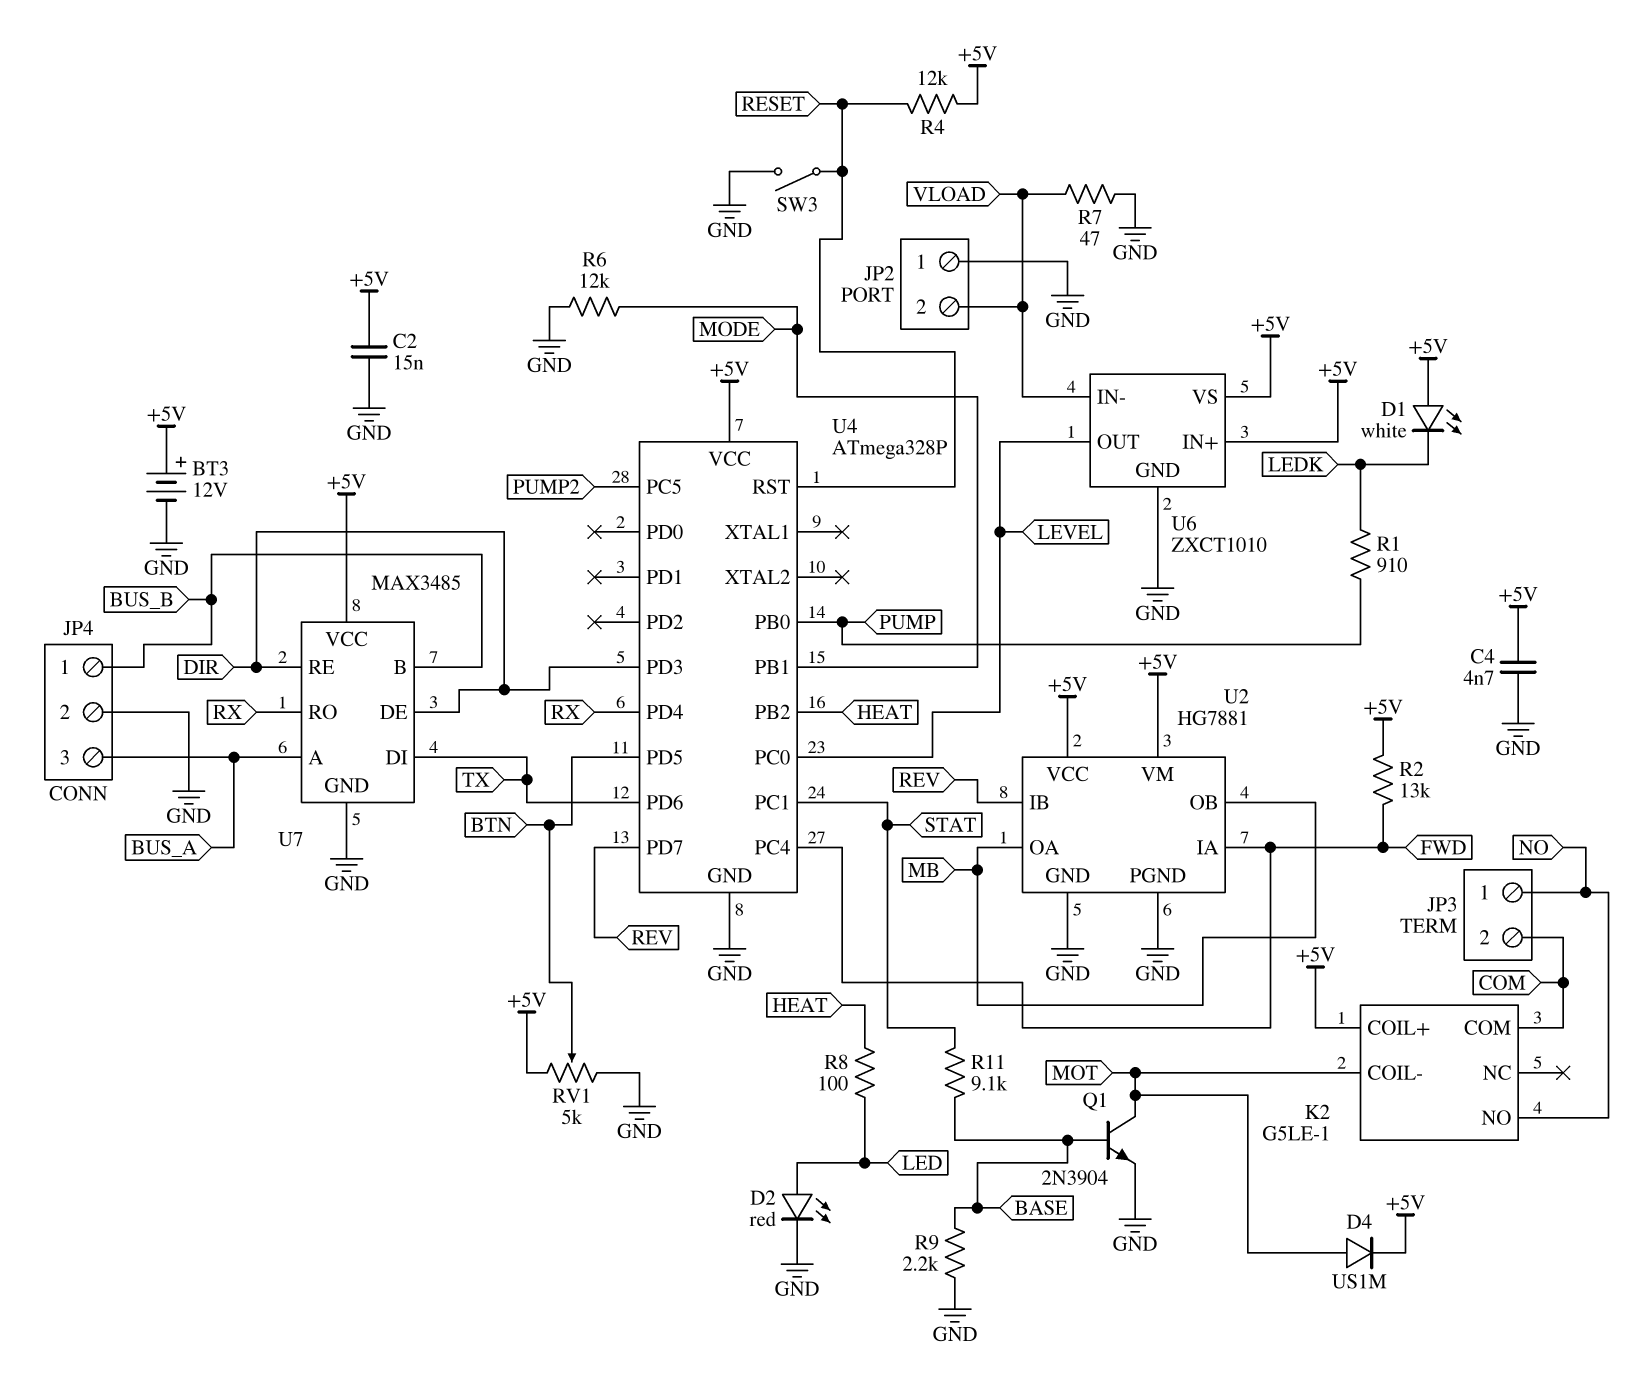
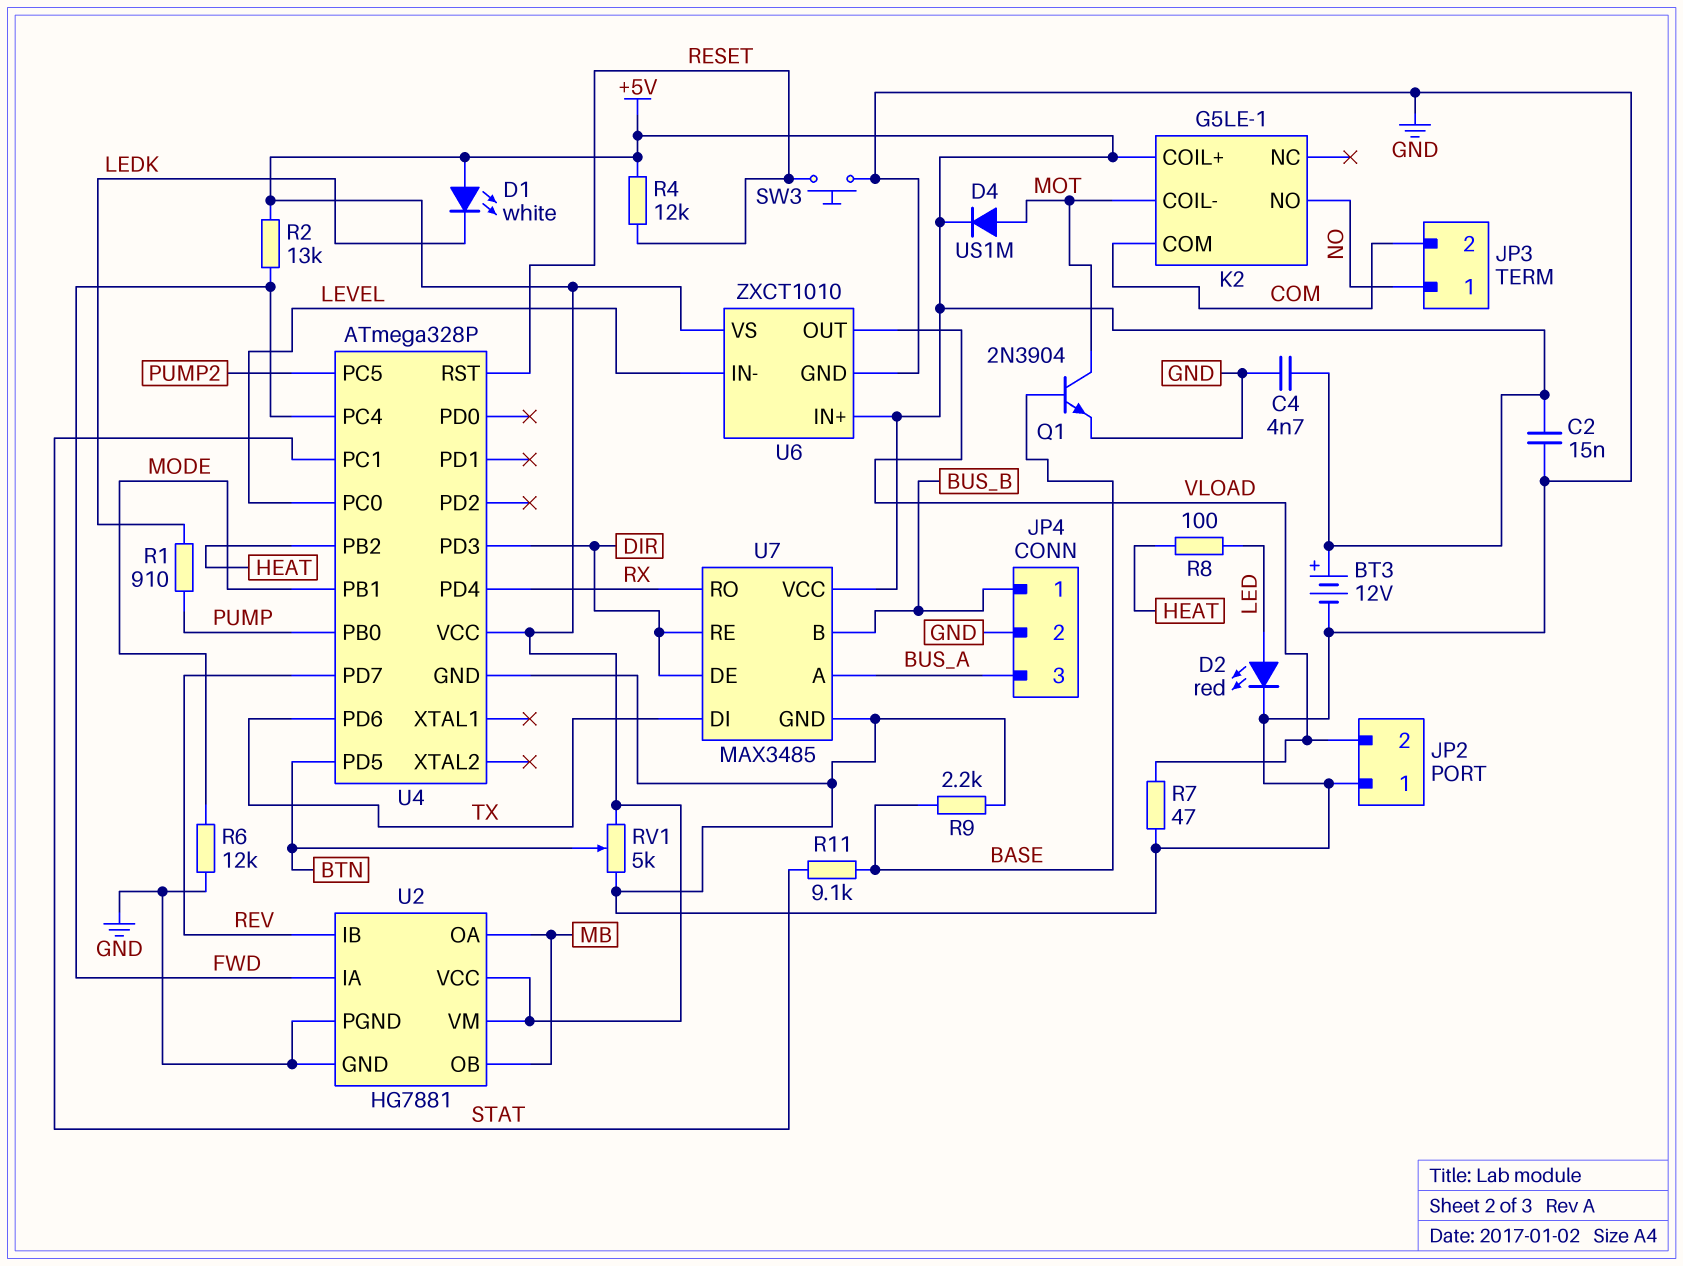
SW3: switch (GND, RESET) -> button (GND, RESET)
U6 pin IN-: VLOAD -> LEVEL
U6 pin OUT: LEVEL -> VLOAD

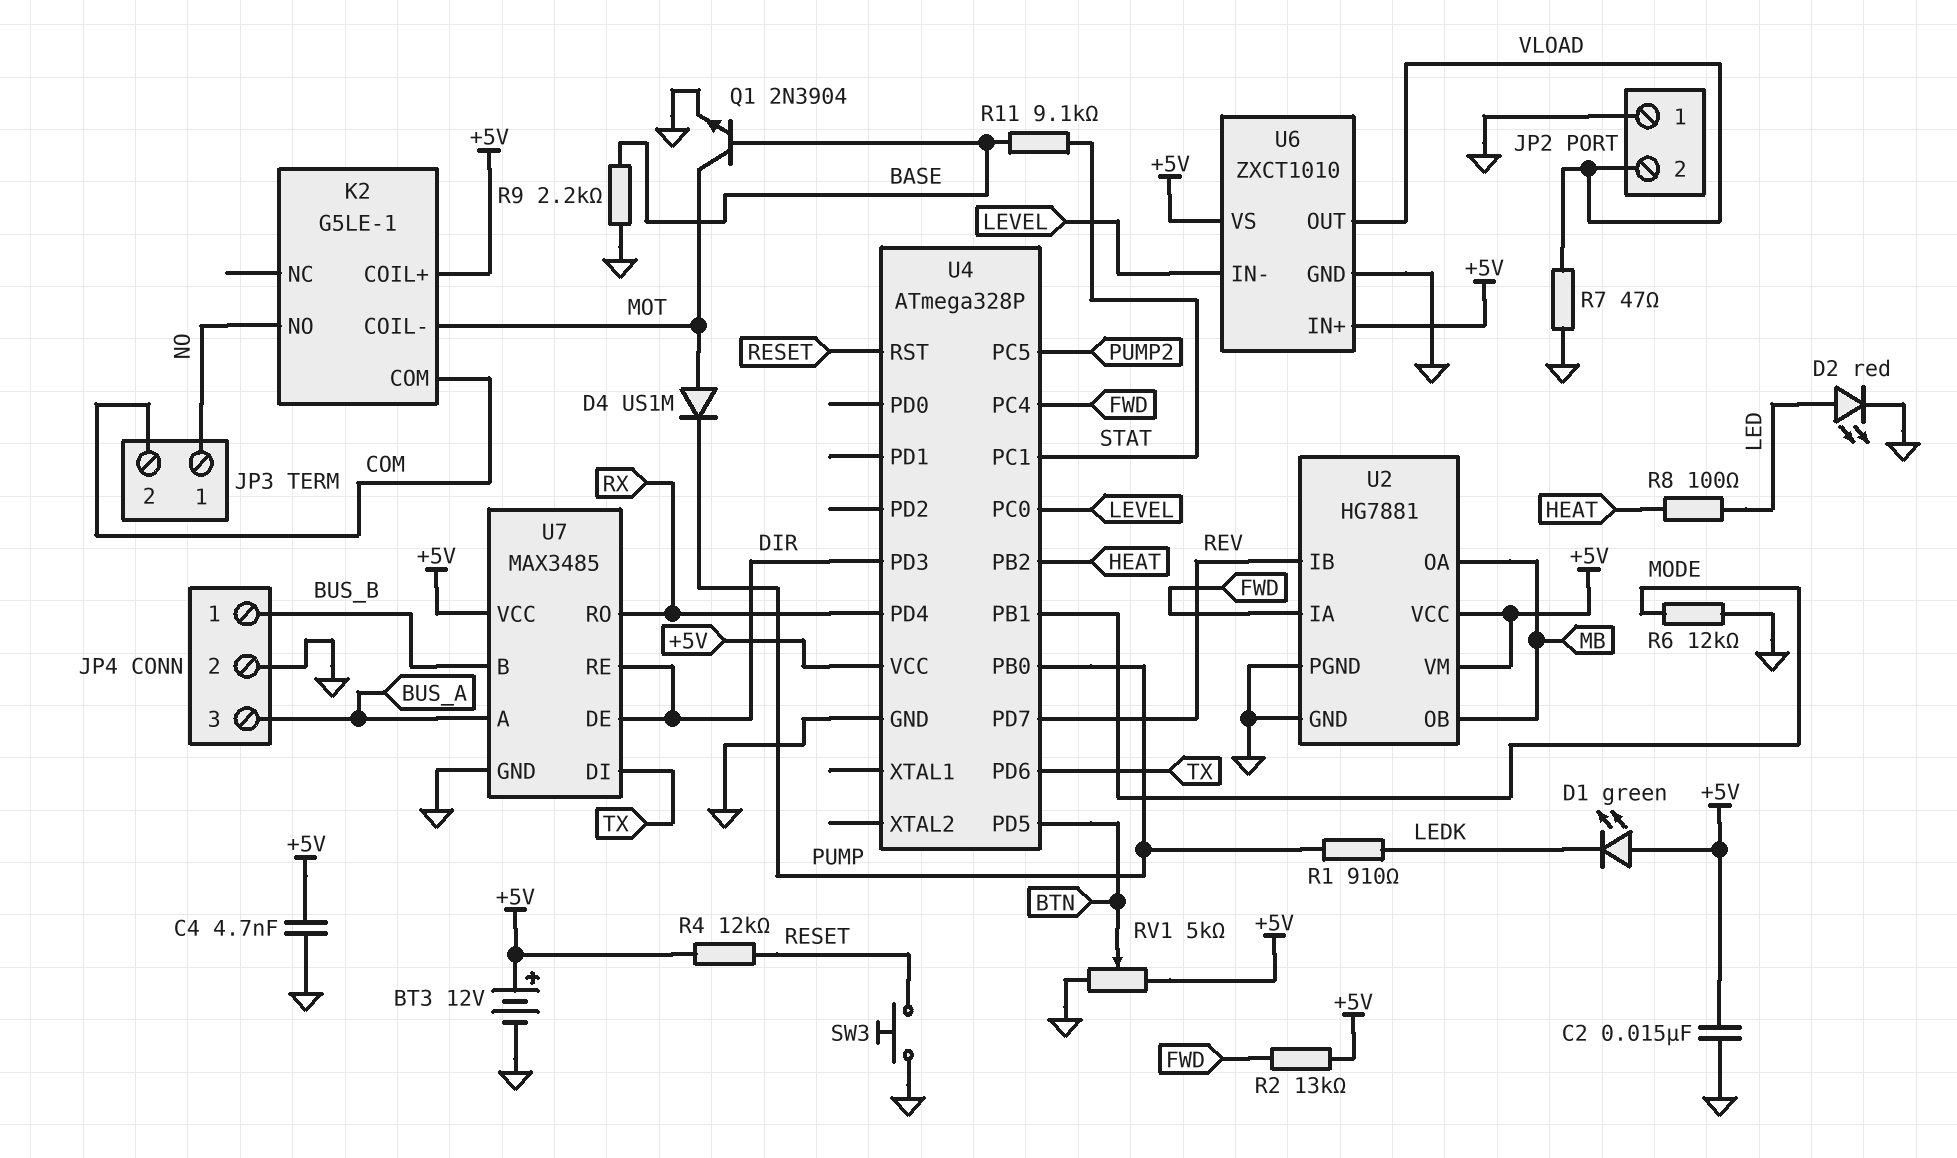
D1: LED white (A +5V, K LEDK) -> LED green (A +5V, K LEDK)
D4: diode US1M (A MOT, K +5V) -> diode US1M (A MOT, K PUMP)

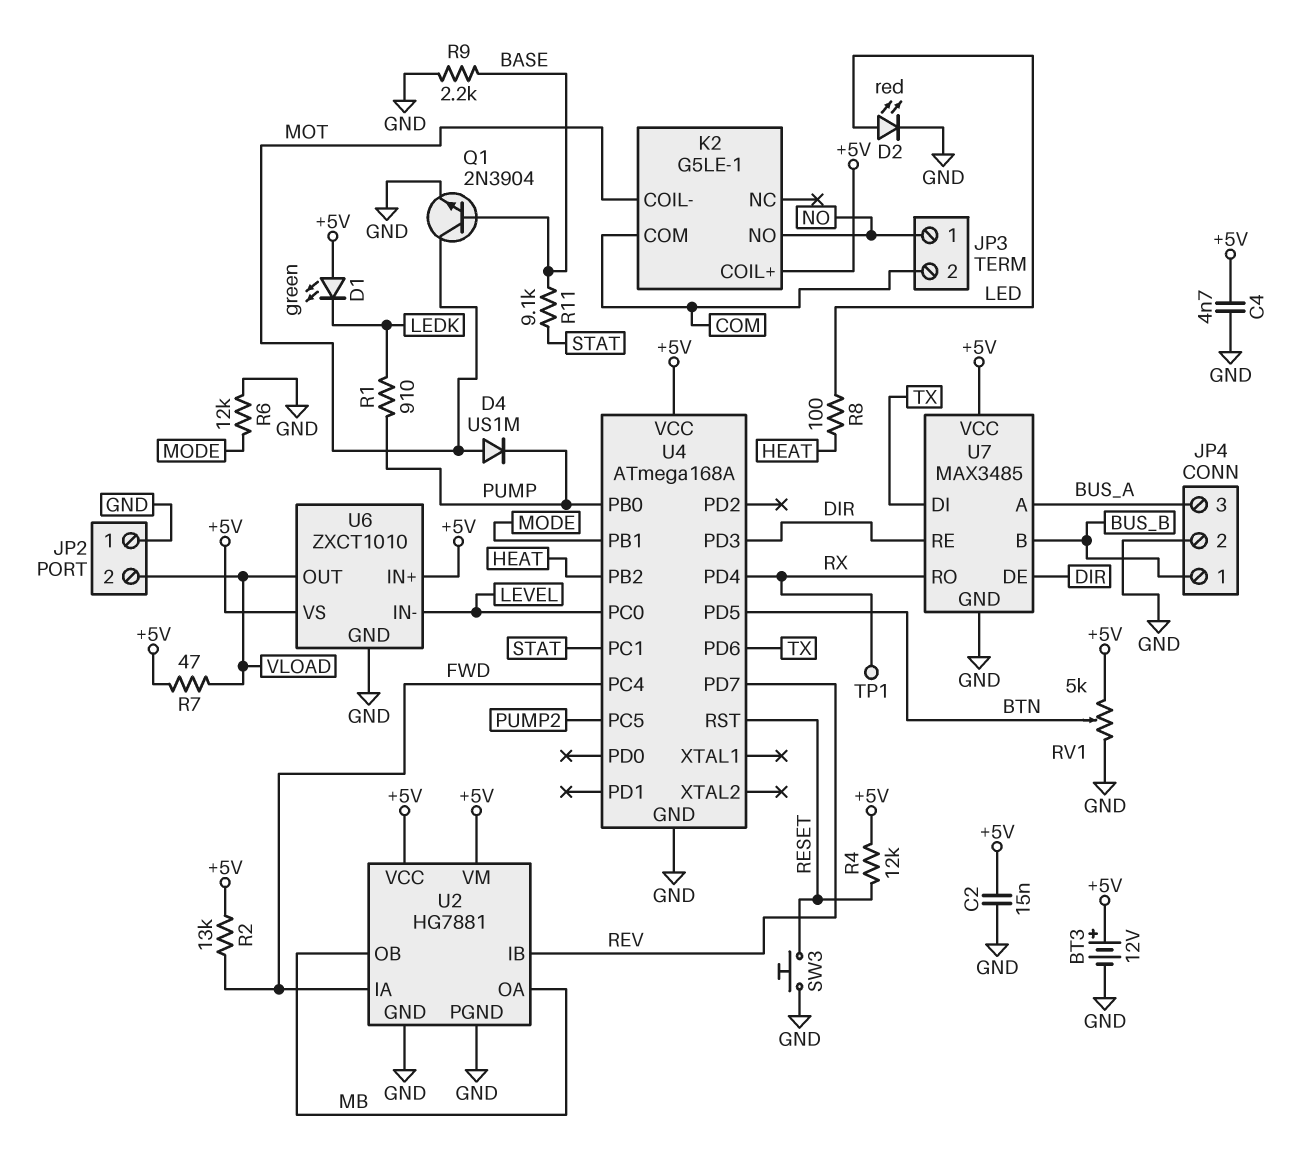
R7: 47 (GND, VLOAD) -> 47 (+5V, VLOAD)
TP1: none -> test point (RX)
U4: ATmega328P -> ATmega168A

